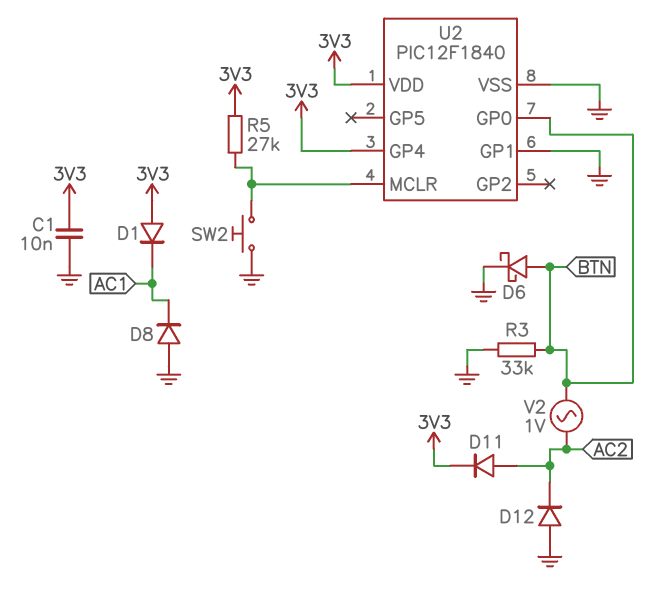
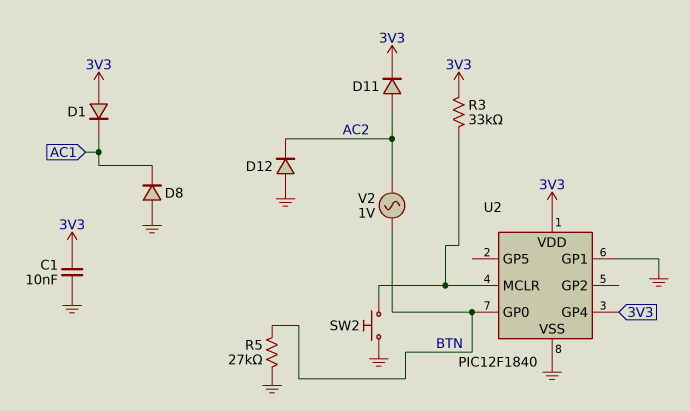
D6: schottky (A BTN, K GND) -> none
R3: 33k (BTN, GND) -> 33k (3V3, U2/MCLR)
R5: 27k (3V3, U2/MCLR) -> 27k (BTN, GND)

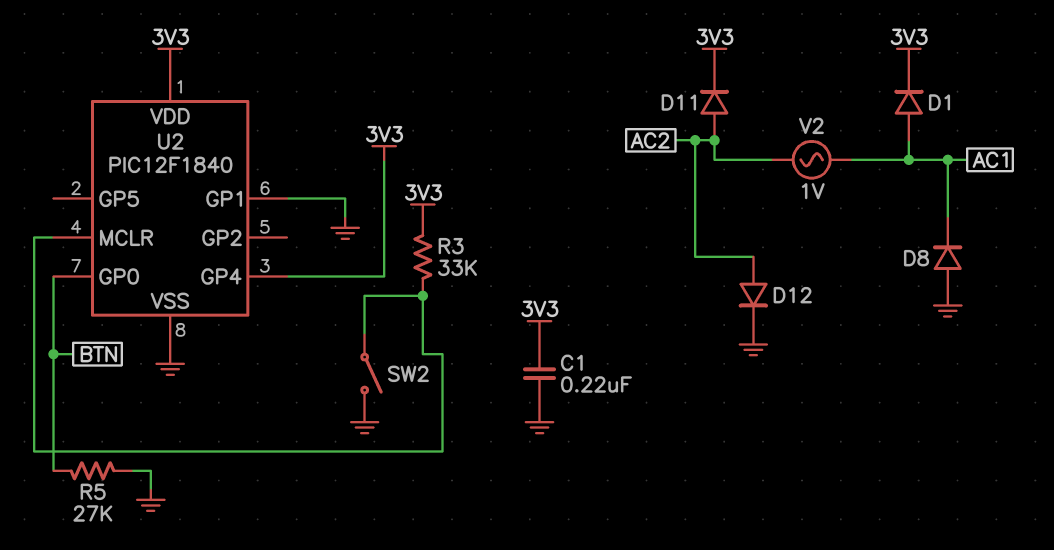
C1: 10nF (3V3, GND) -> 220nF (3V3, GND)
D1: diode (A 3V3, K AC1) -> diode (A AC1, K 3V3)
D12: diode (A GND, K AC2) -> diode (A AC2, K GND)
SW2: button (GND, U2/MCLR) -> switch (GND, U2/MCLR)
V2: AC 1V (AC2, BTN) -> AC 1V (AC1, AC2)

